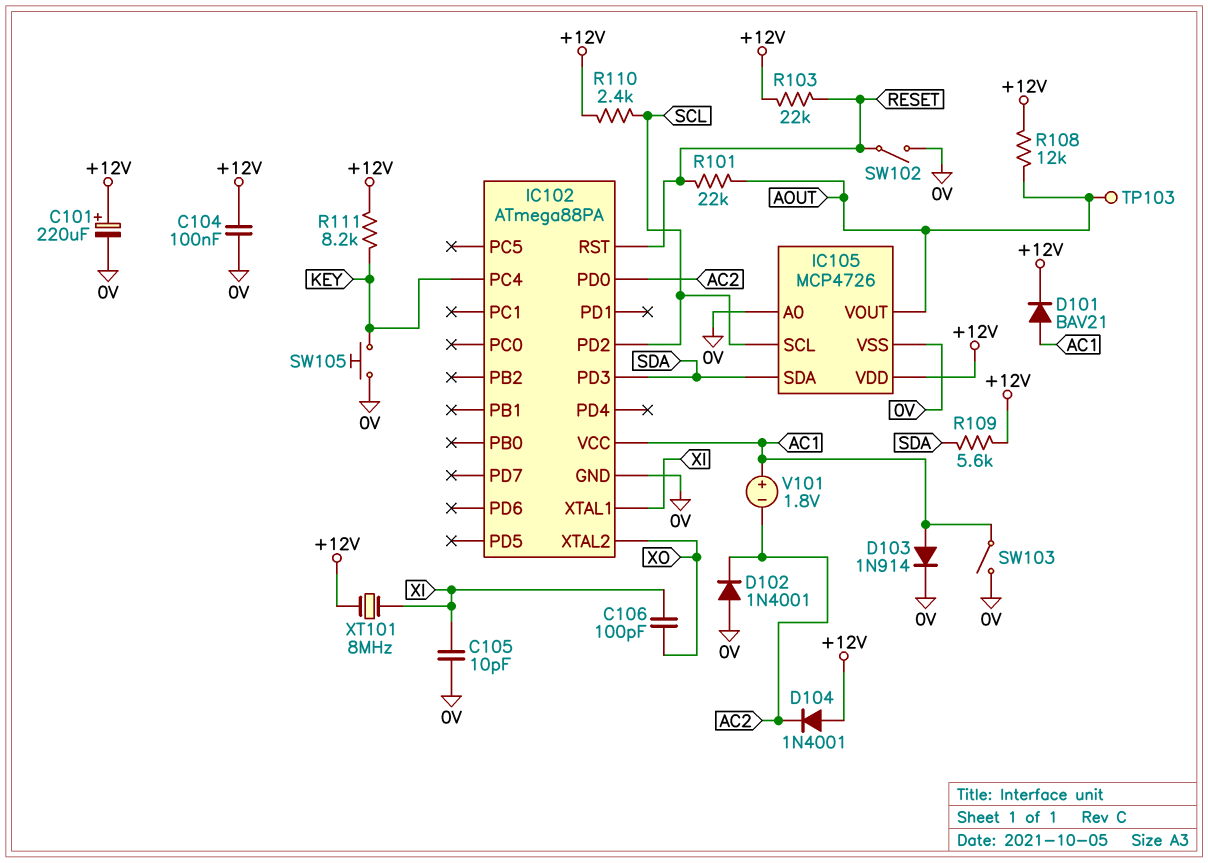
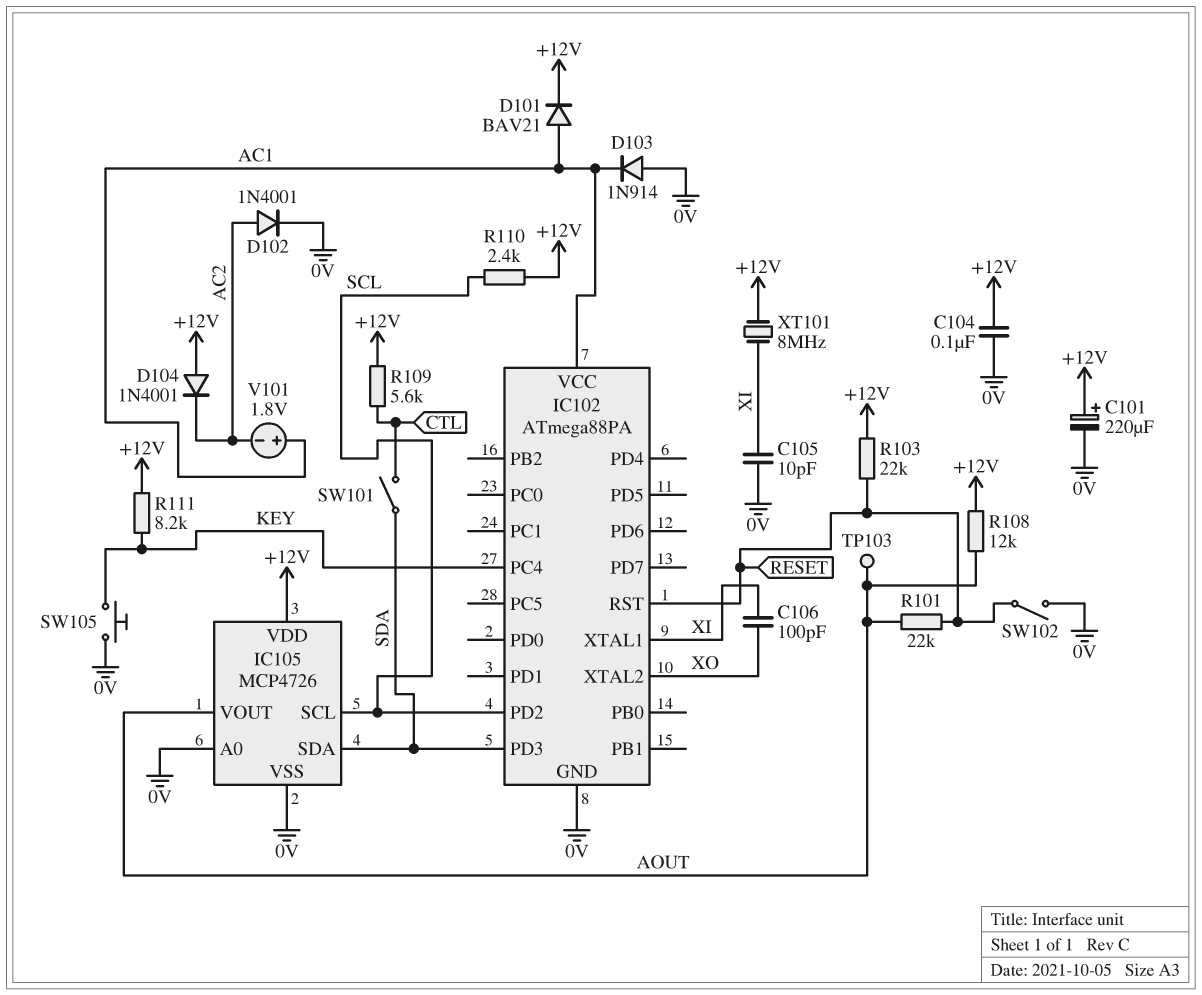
D102: diode 1N4001 (A 0V, K AC2) -> diode 1N4001 (A AC2, K 0V)
D103: diode 1N914 (A AC1, K 0V) -> diode 1N914 (A 0V, K AC1)
IC102 pin PD0: AC2 -> none
R109: 5.6k (+12V, SDA) -> 5.6k (+12V, CTL)
SW101: none -> switch (CTL, SDA)
SW103: switch (0V, AC1) -> none

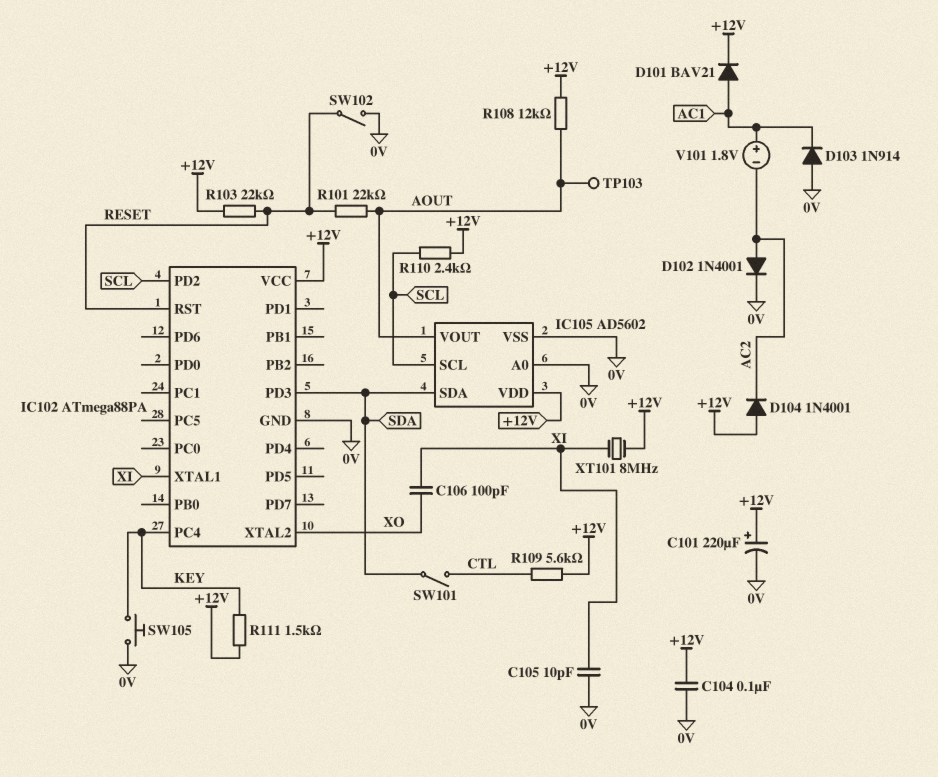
IC102 pin VCC: AC1 -> +12V
IC105: MCP4726 -> AD5602
R111: 8.2k (+12V, KEY) -> 1.5k (+12V, KEY)

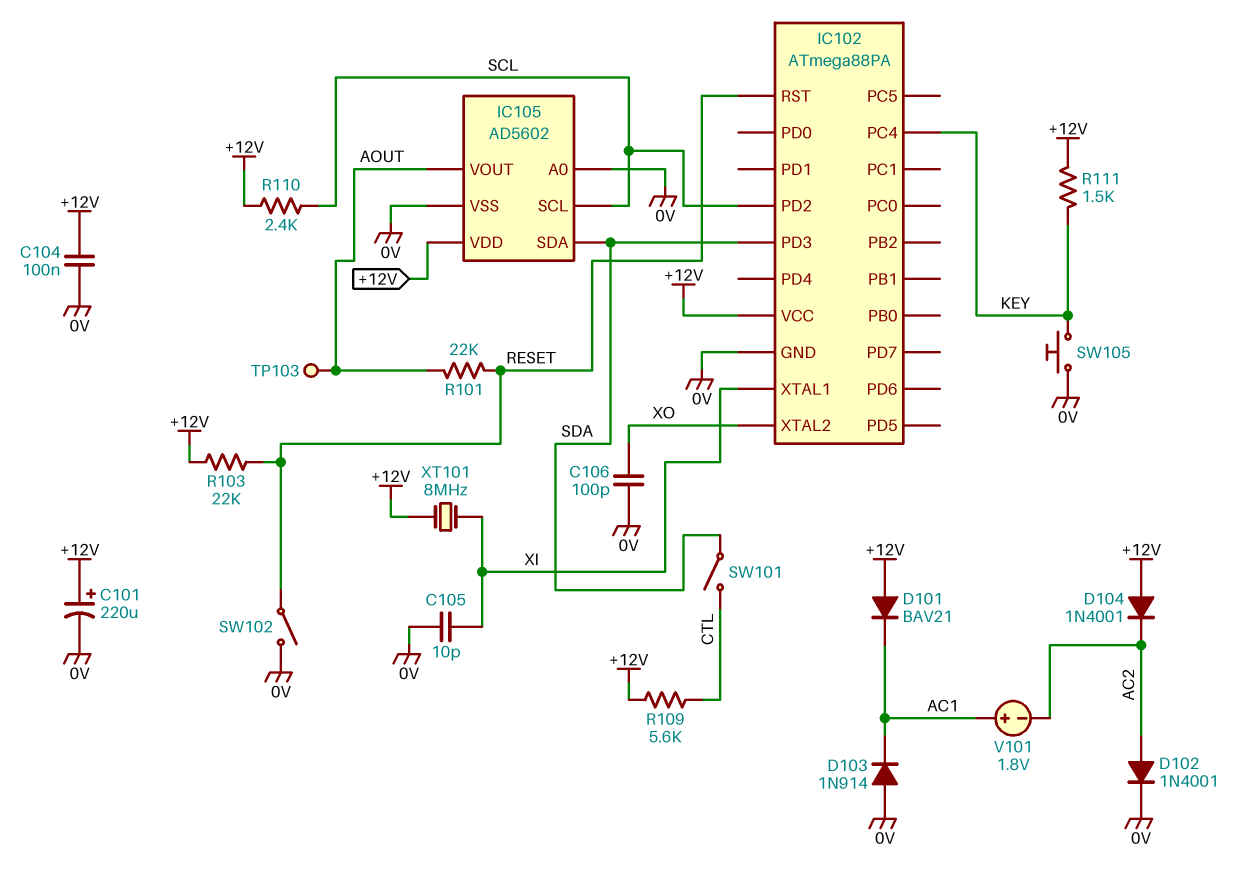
C106: 100pF (XI, XO) -> 100pF (0V, XO)
D101: diode BAV21 (A AC1, K +12V) -> diode BAV21 (A +12V, K AC1)
R108: 12k (+12V, AOUT) -> none

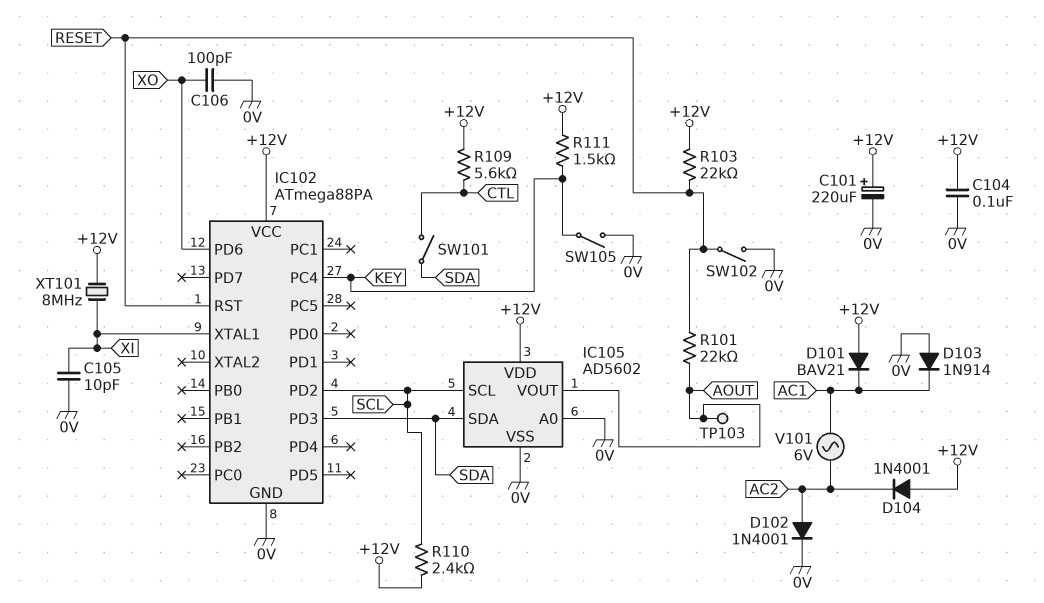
IC102 pin PD6: none -> XO
IC102 pin XTAL2: XO -> none
SW105: button (0V, KEY) -> switch (0V, KEY)
V101: 1.8V (plus AC1, minus AC2) -> AC 6V (AC1, AC2)

